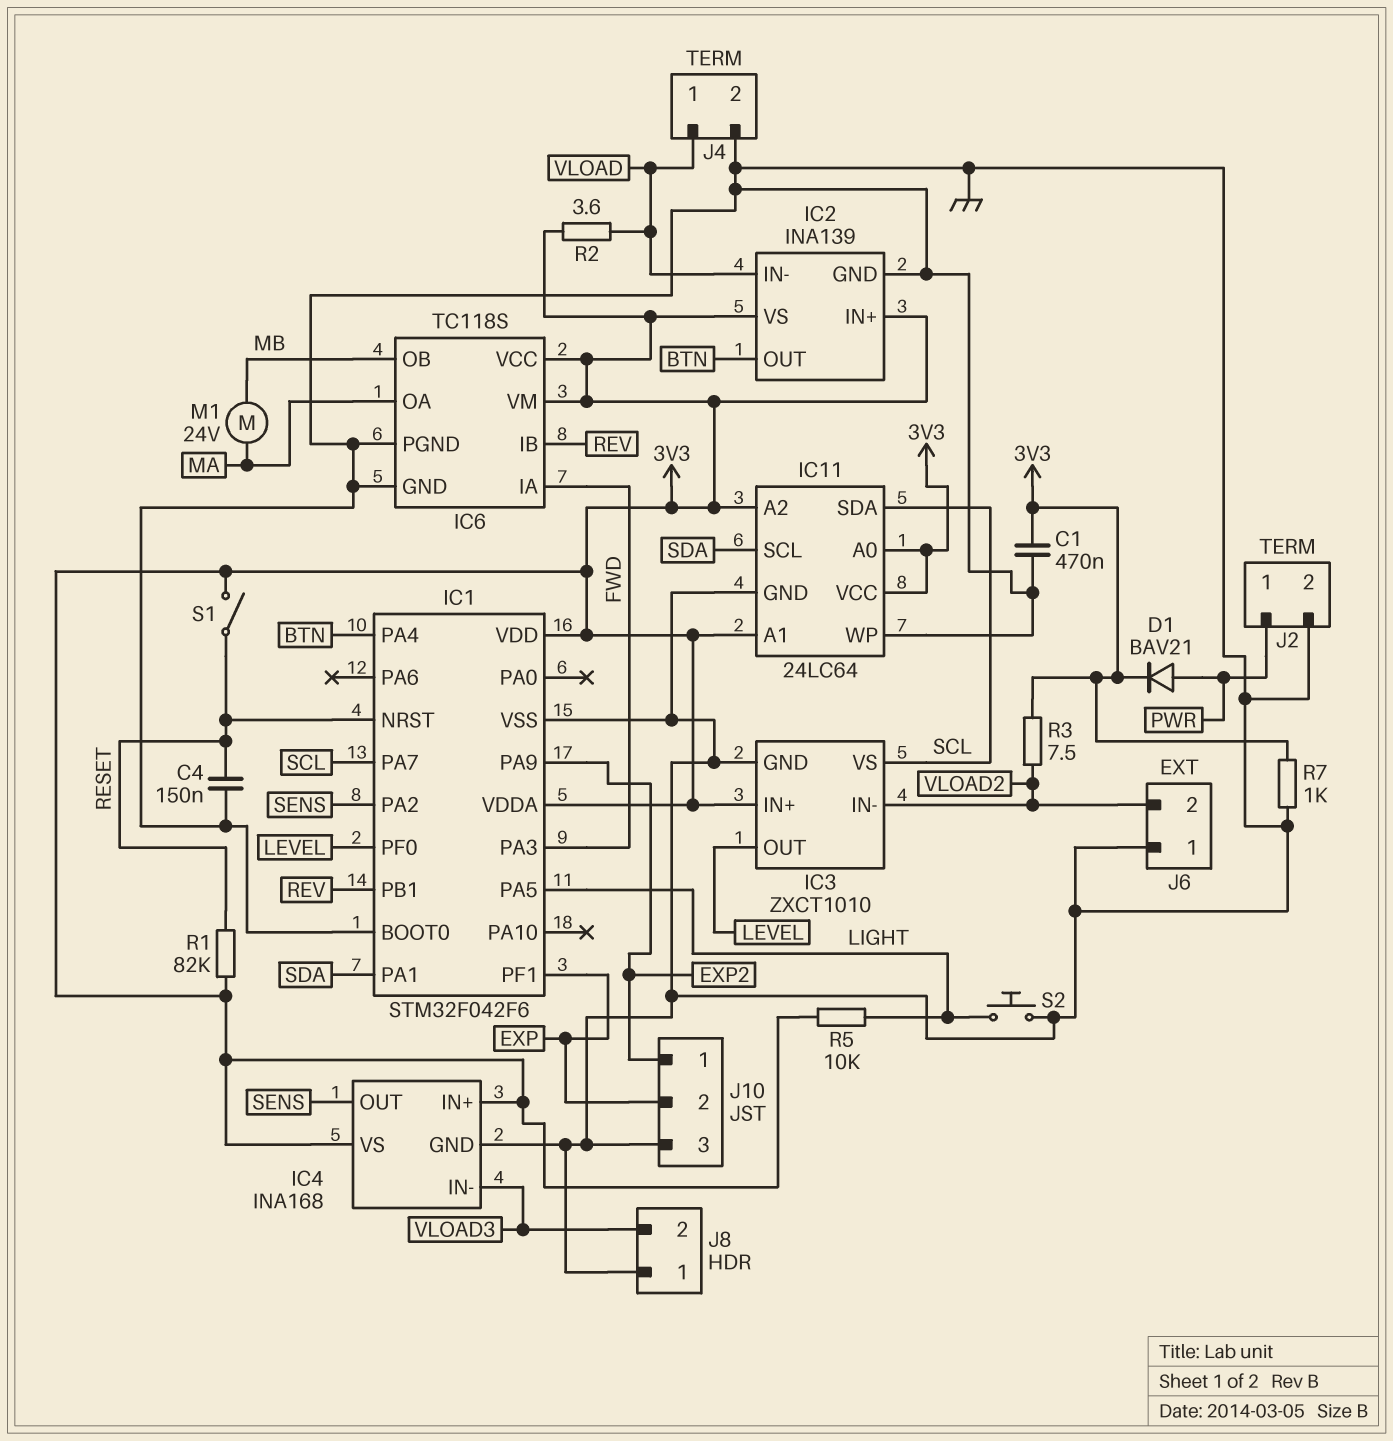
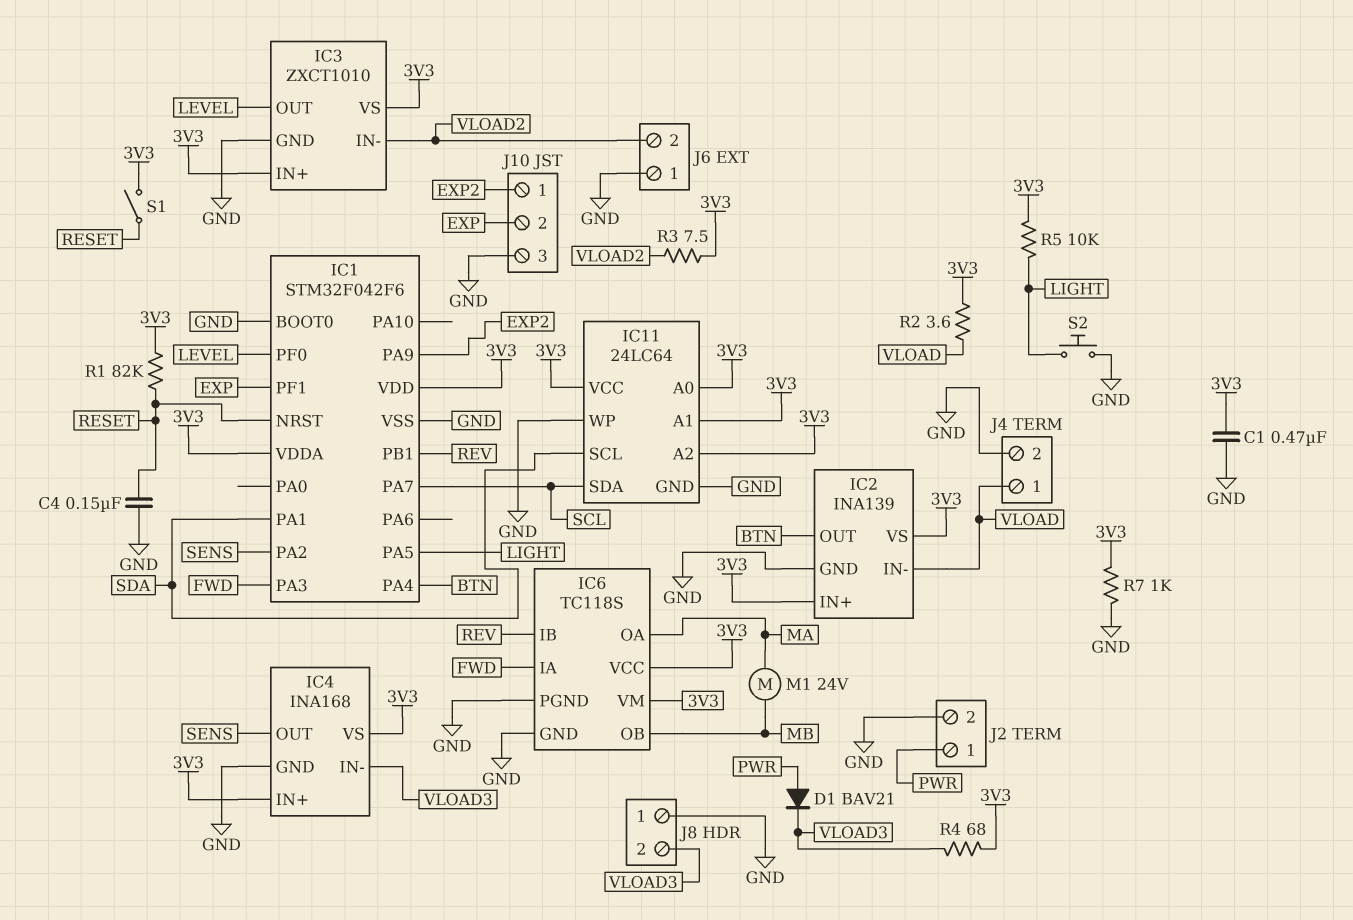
D1: diode BAV21 (A PWR, K 3V3) -> diode BAV21 (A PWR, K VLOAD3)
IC3 pin VS: SCL -> 3V3
R4: none -> 68 (3V3, VLOAD3)

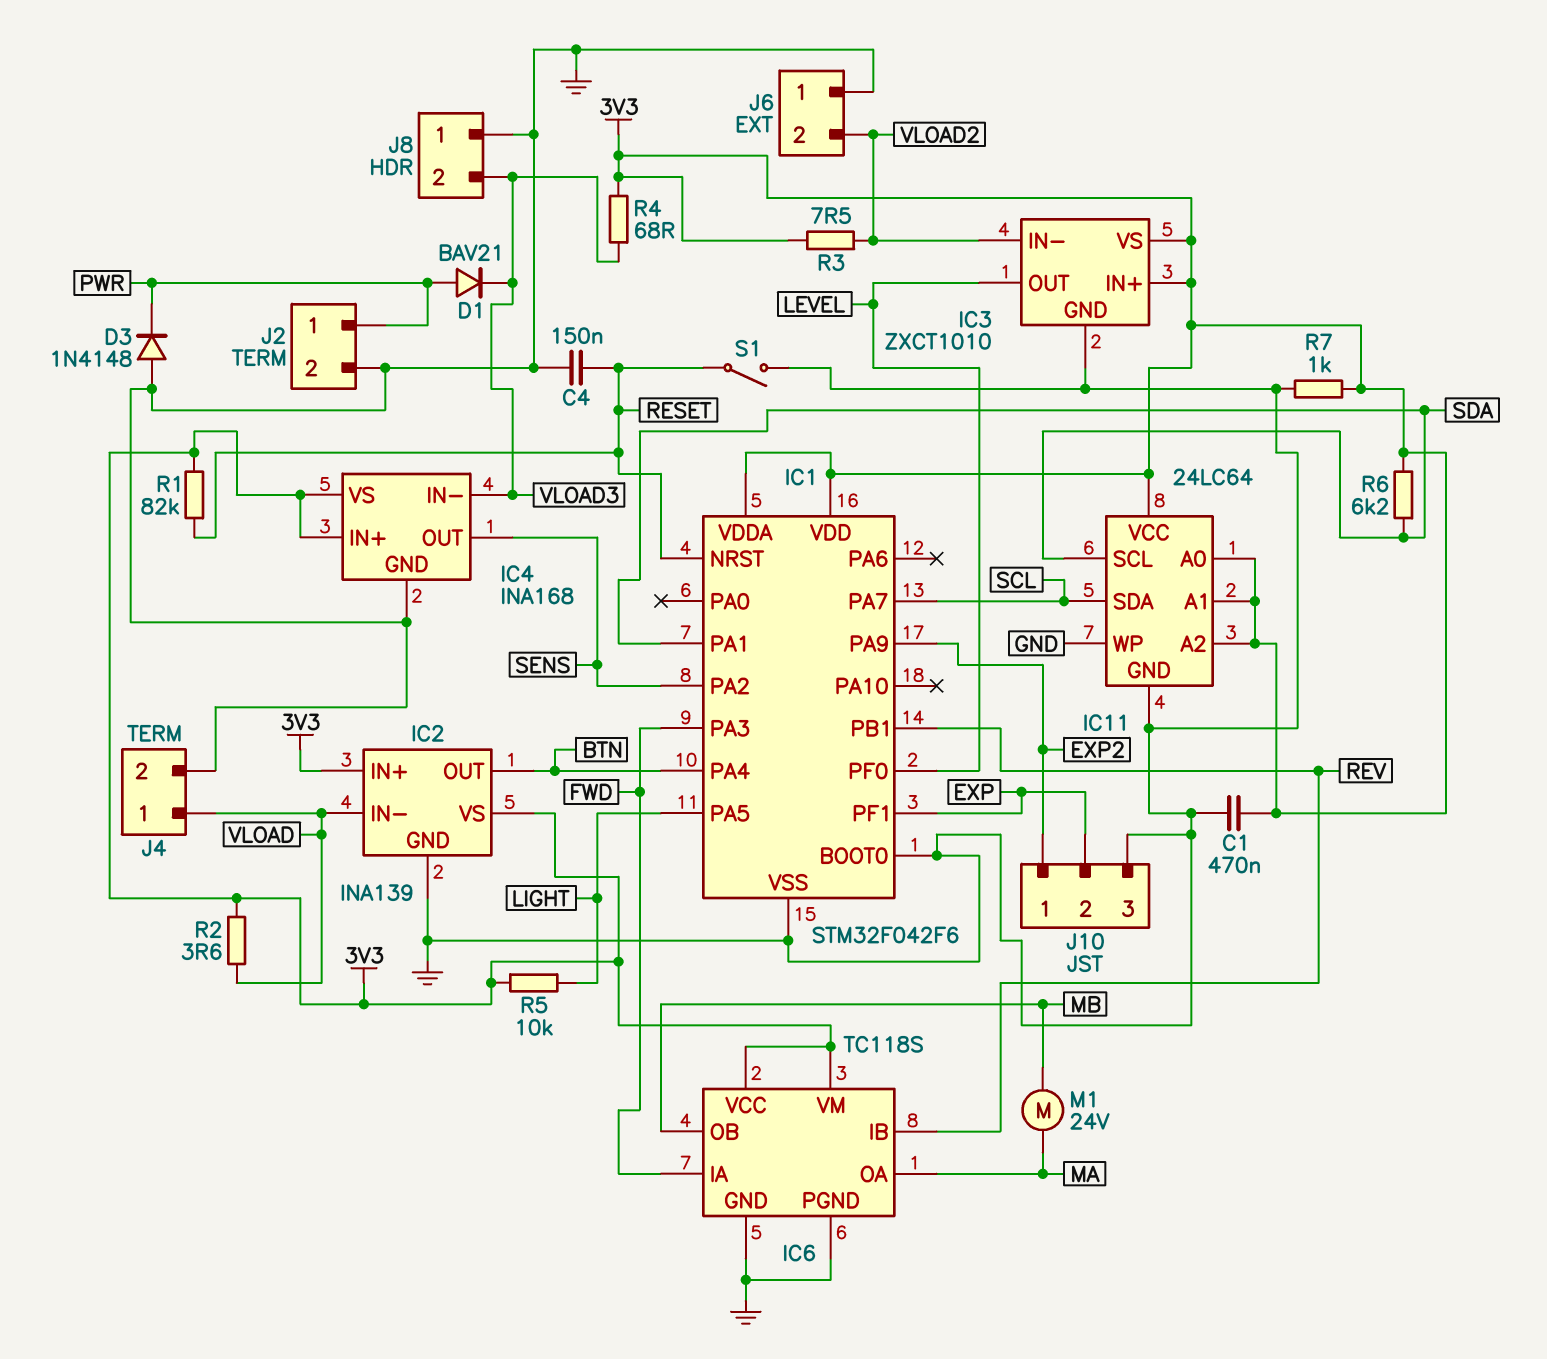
D3: none -> diode 1N4148 (A GND, K PWR)
R6: none -> 6.2k (3V3, SDA)
S1: switch (3V3, RESET) -> switch (GND, RESET)
S2: button (GND, LIGHT) -> none

